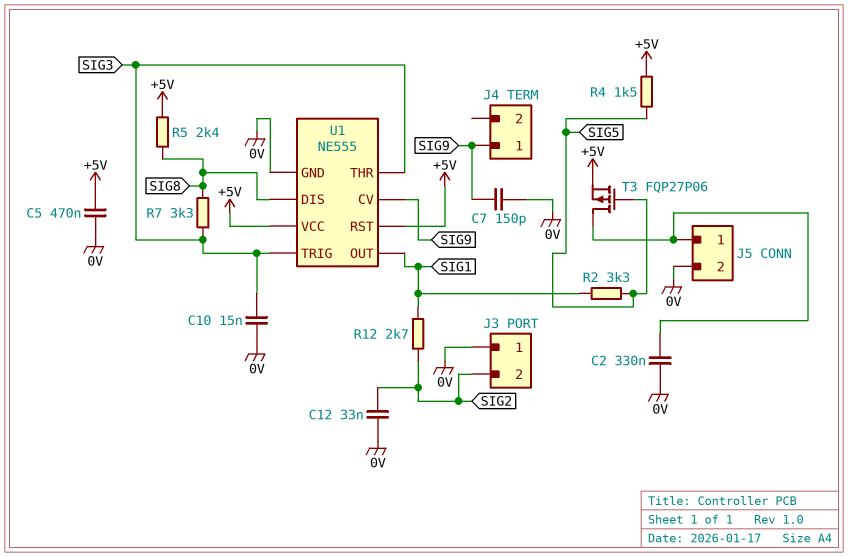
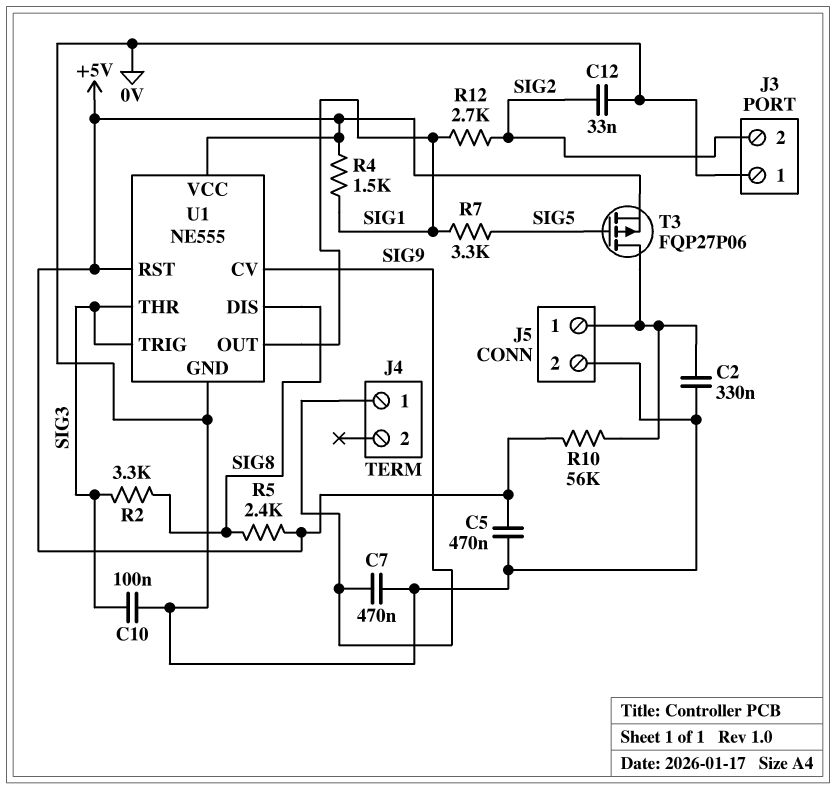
C7: 150pF (0V, SIG9) -> 470nF (0V, SIG9)
C10: 15nF (0V, SIG3) -> 100nF (0V, SIG3)
R2: 3.3k (SIG1, SIG5) -> 3.3k (SIG3, SIG8)
R4: 1.5k (+5V, SIG5) -> 1.5k (+5V, SIG1)
R7: 3.3k (SIG3, SIG8) -> 3.3k (SIG1, SIG5)
R10: none -> 56k (+5V, J5/1)

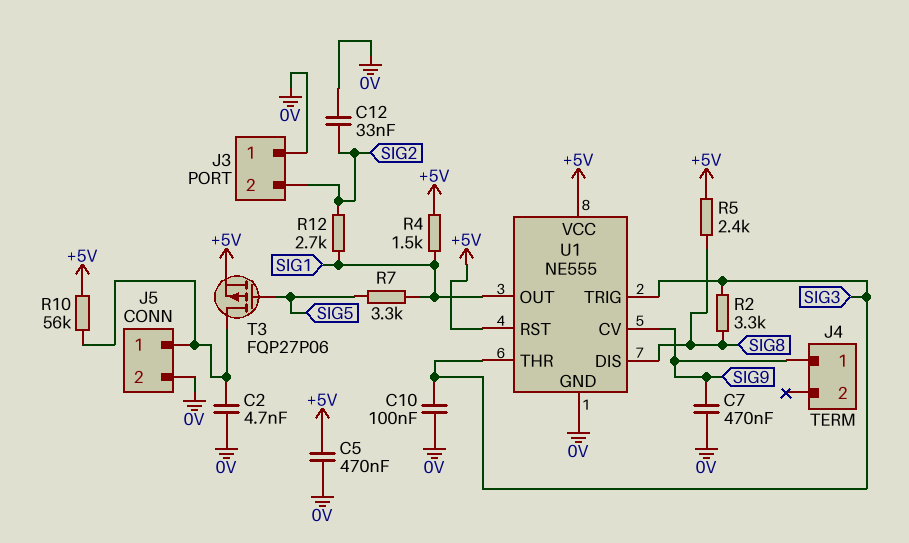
C2: 330nF (0V, J5/1) -> 4.7nF (0V, J5/1)

